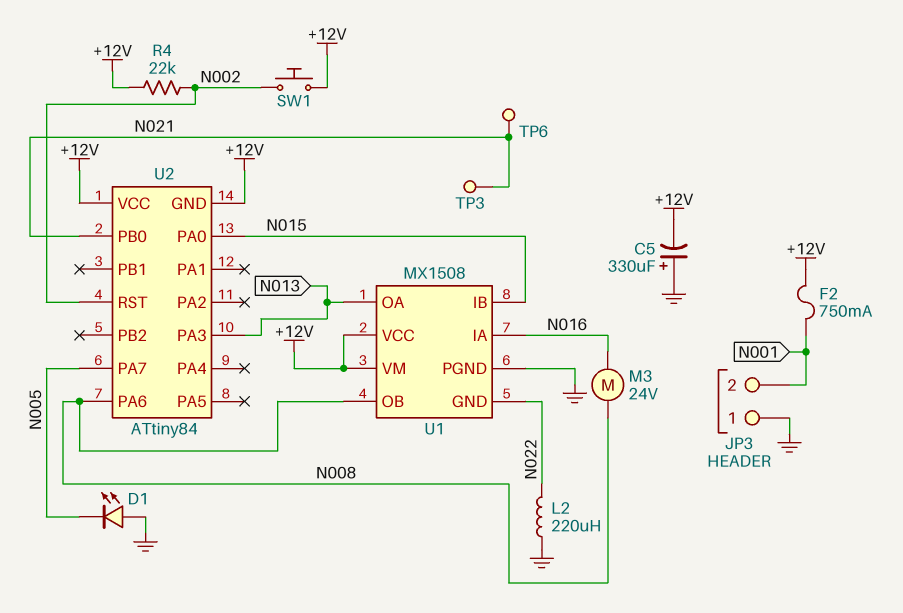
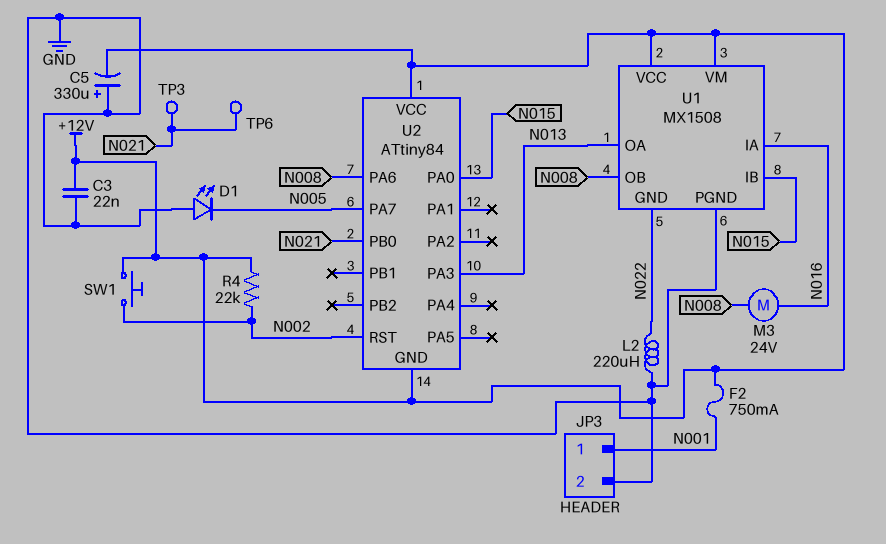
C3: none -> 22nF (+12V, GND)
JP3 pin 1: GND -> N001
JP3 pin 2: N001 -> GND

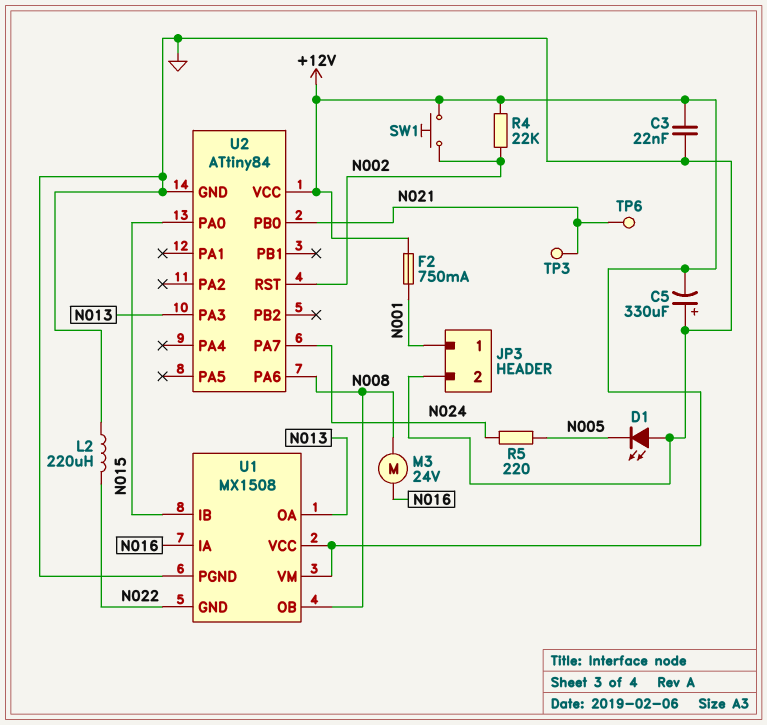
R5: none -> 220 (N005, N024)
U2 pin GND: +12V -> GND
U2 pin PA7: N005 -> N024

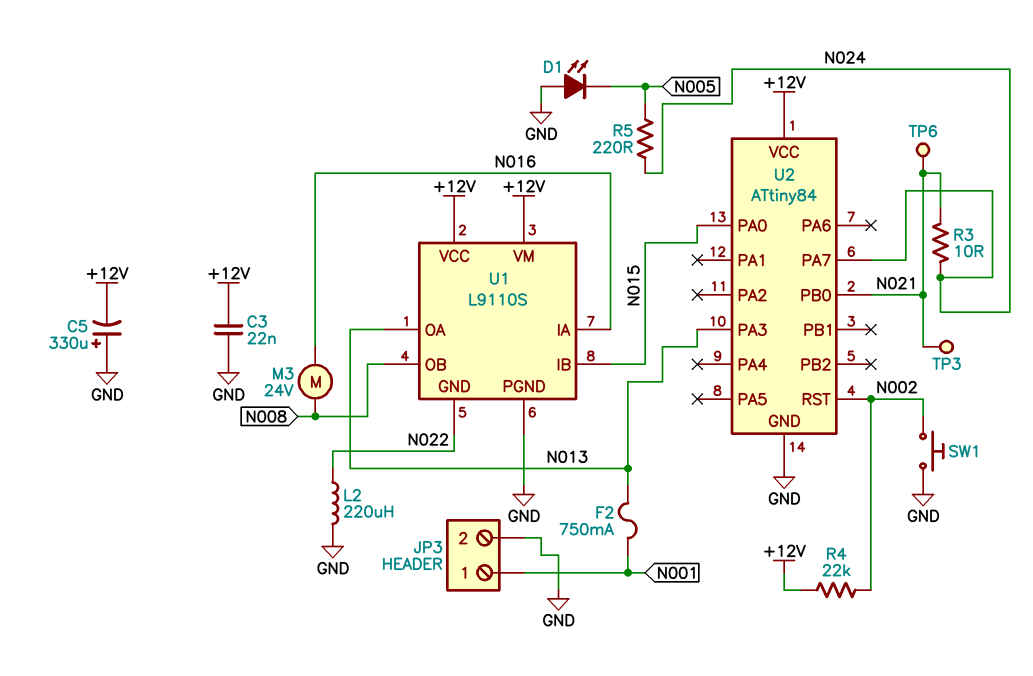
F2: 750mA (+12V, N001) -> 750mA (N001, N013)
R3: none -> 10 (N021, N024)
SW1: button (+12V, N002) -> button (GND, N002)
U1: MX1508 -> L9110S
U2 pin PA6: N008 -> none

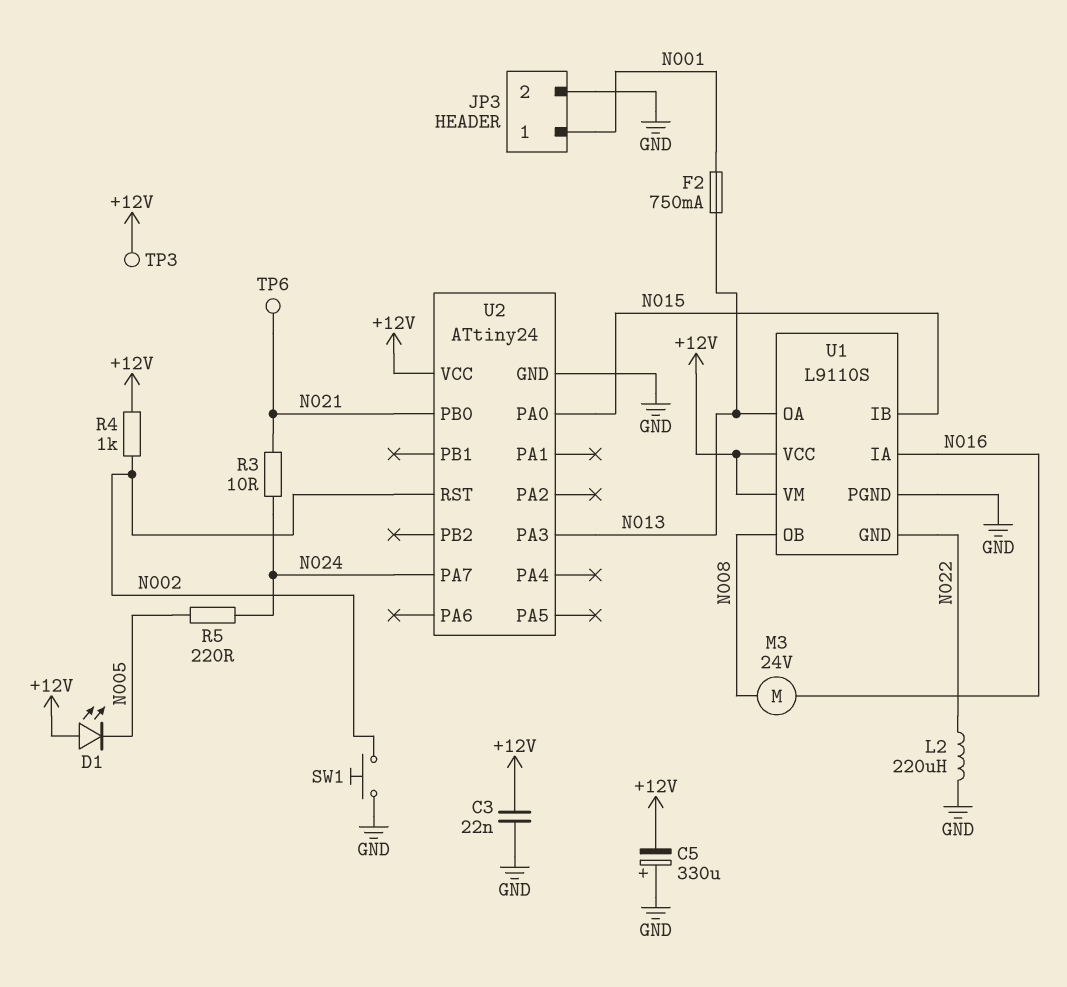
D1: LED (A GND, K N005) -> LED (A +12V, K N005)
R4: 22k (+12V, N002) -> 1k (+12V, N002)
TP3: test point (N021) -> test point (+12V)
U2: ATtiny84 -> ATtiny24

